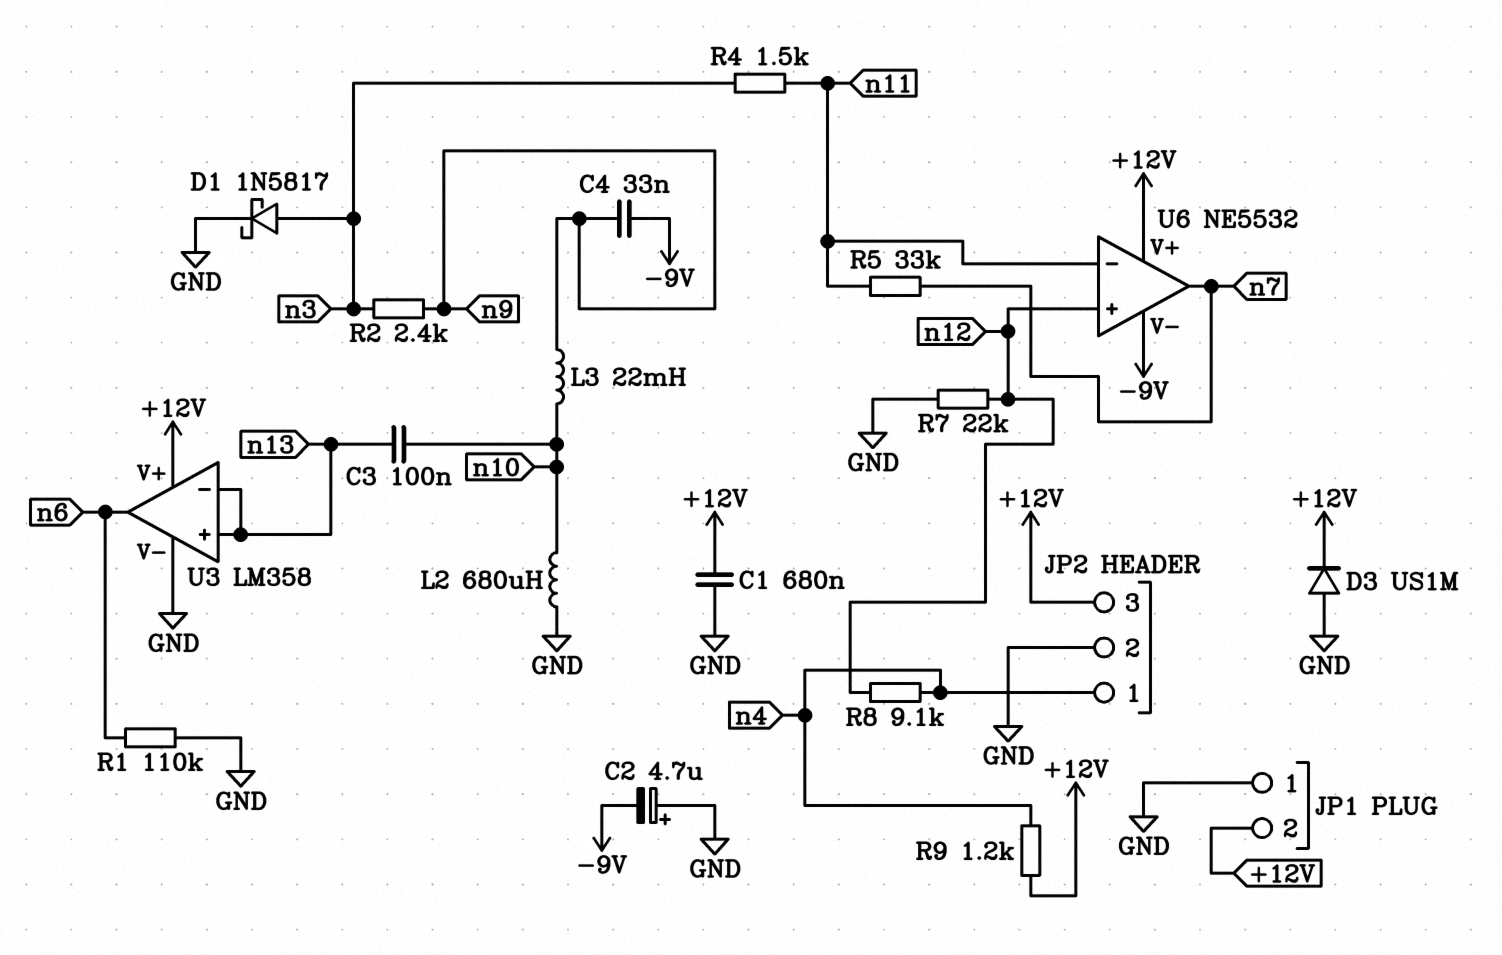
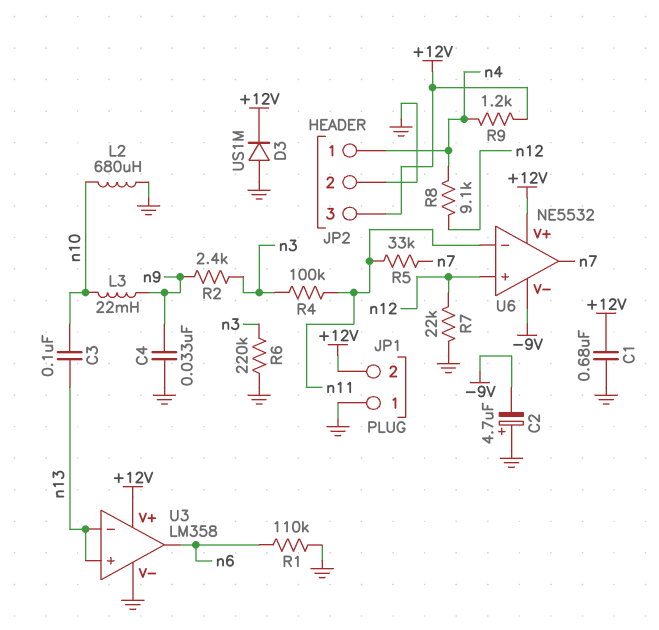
C4: 33nF (-9V, n9) -> 33nF (GND, n9)
D1: schottky 1N5817 (A n3, K GND) -> none
R4: 1.5k (n3, n11) -> 100k (n3, n11)
R6: none -> 220k (GND, n3)

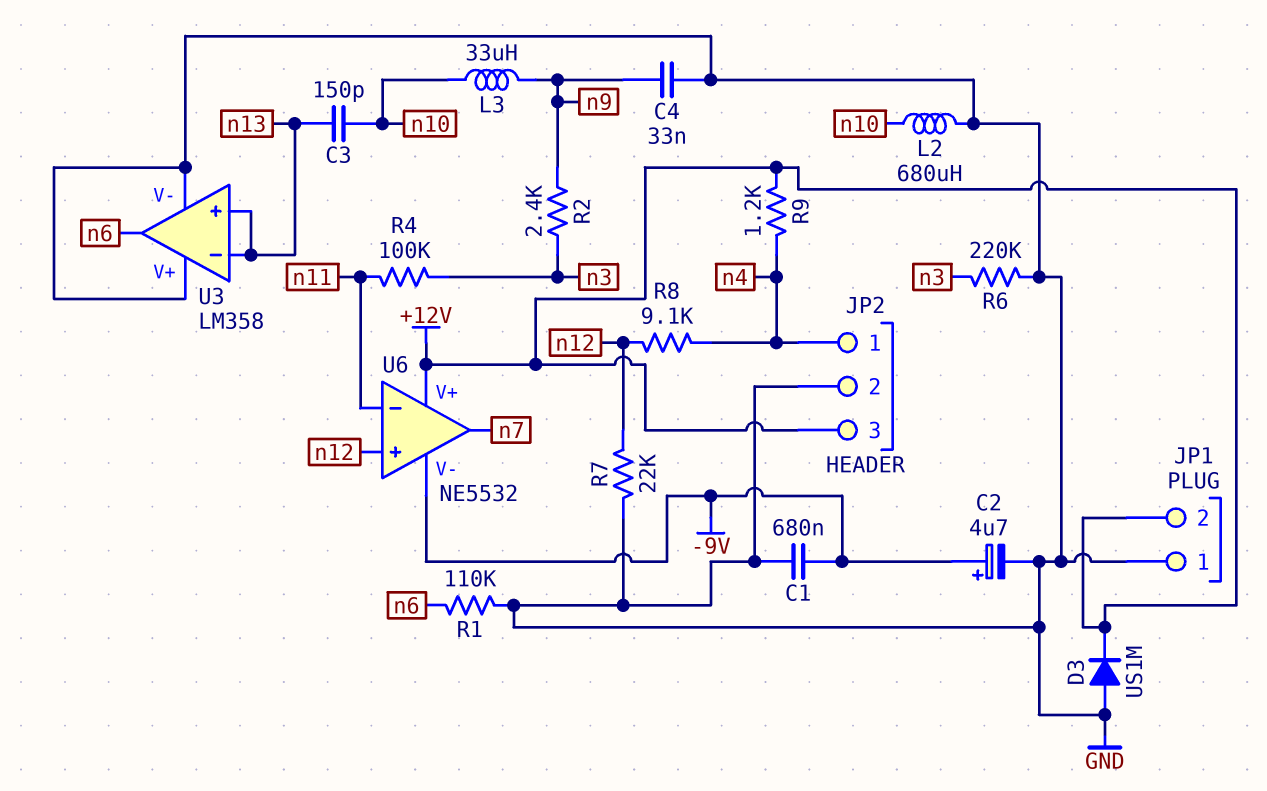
C1: 680nF (+12V, GND) -> 680nF (-9V, GND)
C2: 4.7uF (plus GND, minus -9V) -> 4.7uF (plus -9V, minus GND)
C3: 100nF (n10, n13) -> 150pF (n10, n13)
L3: 22mH (n9, n10) -> 33uH (n9, n10)
R5: 33k (n7, n11) -> none
U3 pin V+: +12V -> GND

